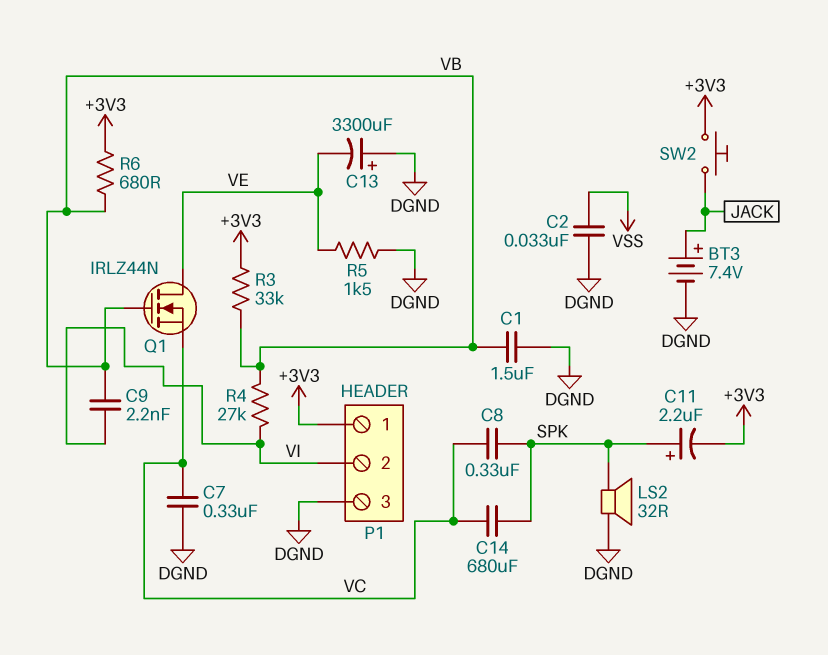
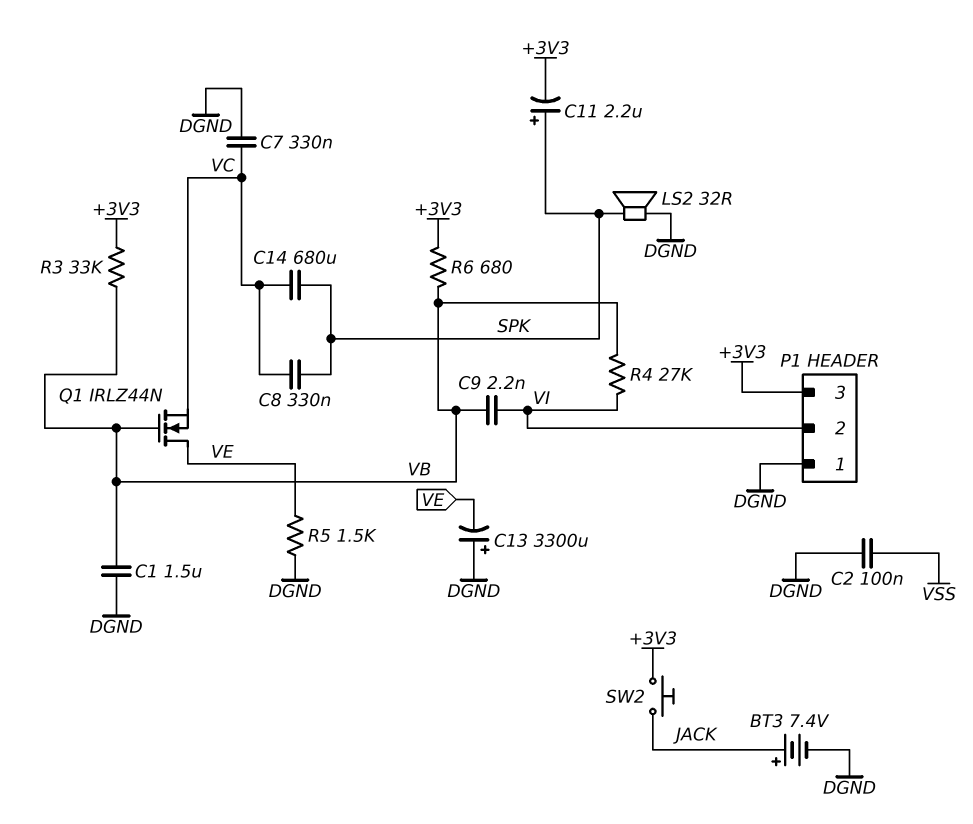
C2: 33nF (DGND, VSS) -> 100nF (DGND, VSS)
P1 pin 1: +3V3 -> DGND
P1 pin 3: DGND -> +3V3

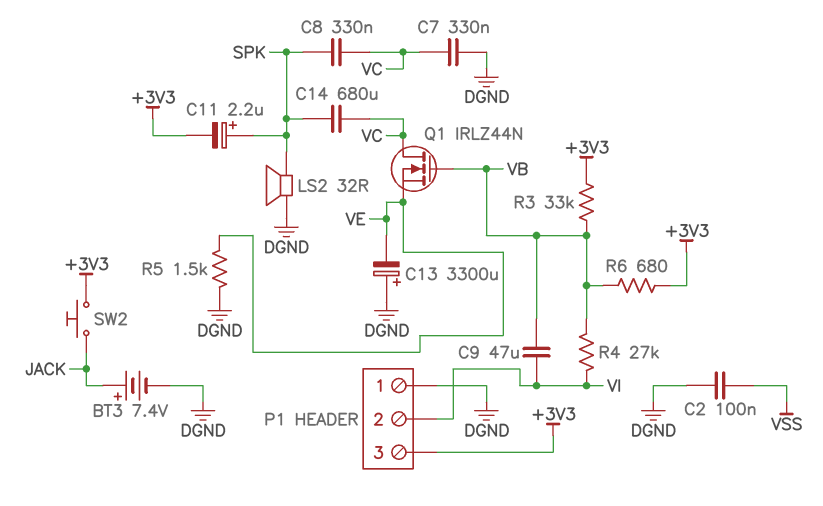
C1: 1.5uF (DGND, VB) -> none
C9: 2.2nF (VB, VI) -> 47uF (VB, VI)
Q1: NMOS IRLZ44N (G VB, D VE, S VC) -> NMOS IRLZ44N (G VB, D VC, S VE)

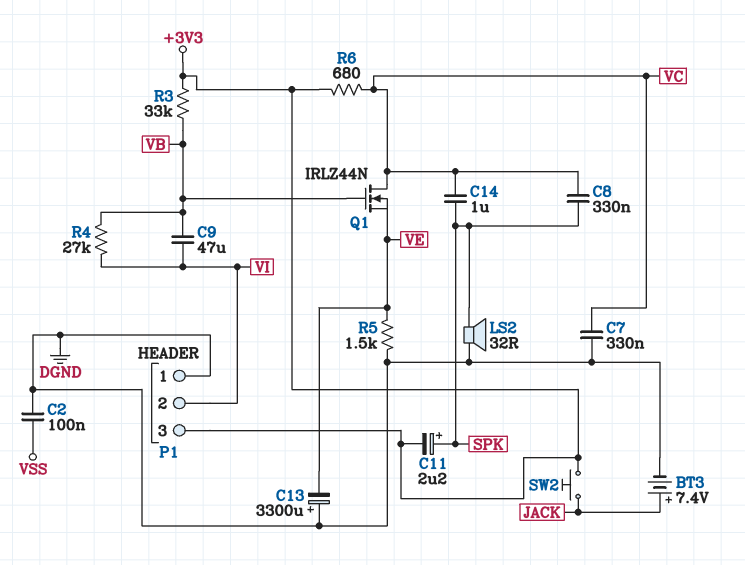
C14: 680uF (SPK, VC) -> 1uF (SPK, VC)
R6: 680 (+3V3, VB) -> 680 (+3V3, VC)

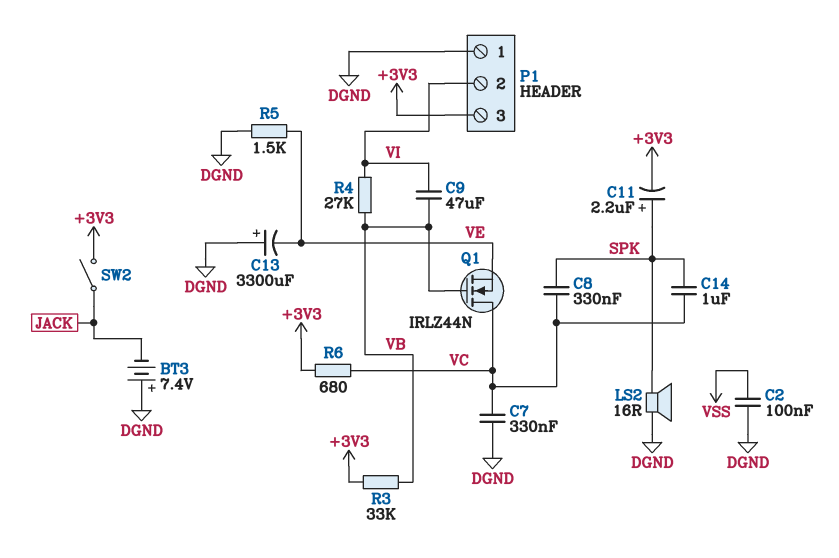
BT3: 7.4V (plus JACK, minus DGND) -> 7.4V (plus DGND, minus JACK)
LS2: speaker 32R (DGND, SPK) -> speaker 16R (DGND, SPK)
SW2: button (+3V3, JACK) -> switch (+3V3, JACK)

